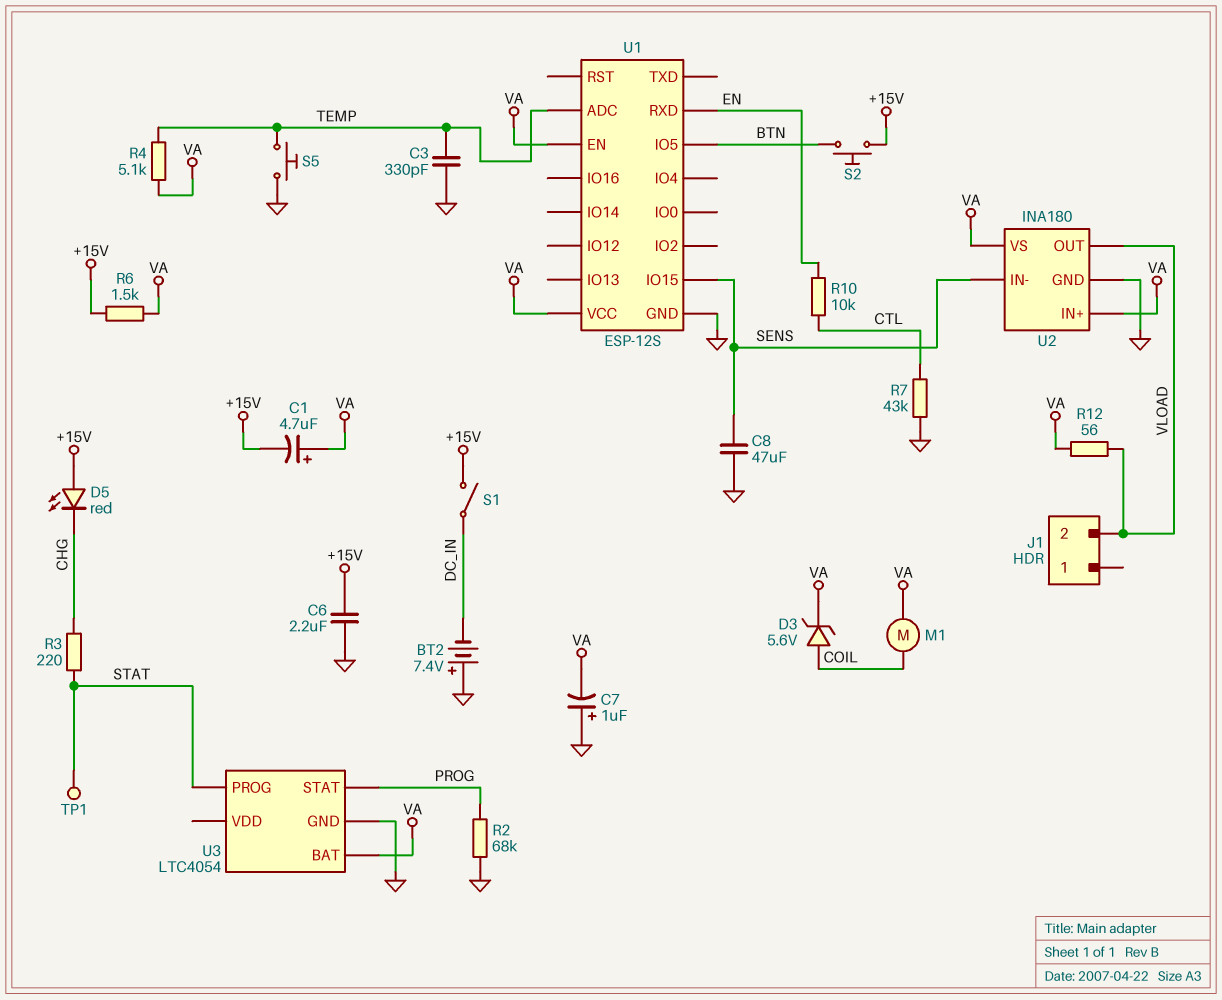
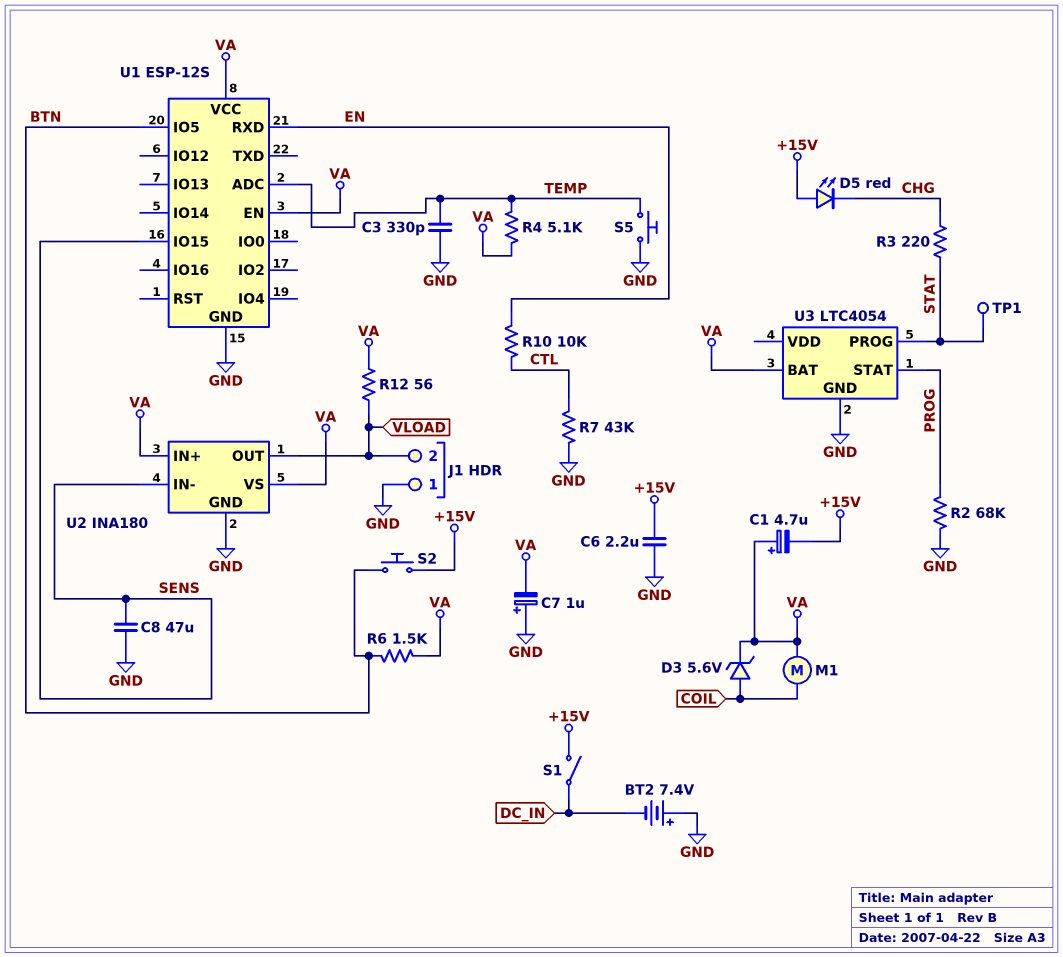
J1 pin 1: none -> GND
R6: 1.5k (+15V, VA) -> 1.5k (BTN, VA)

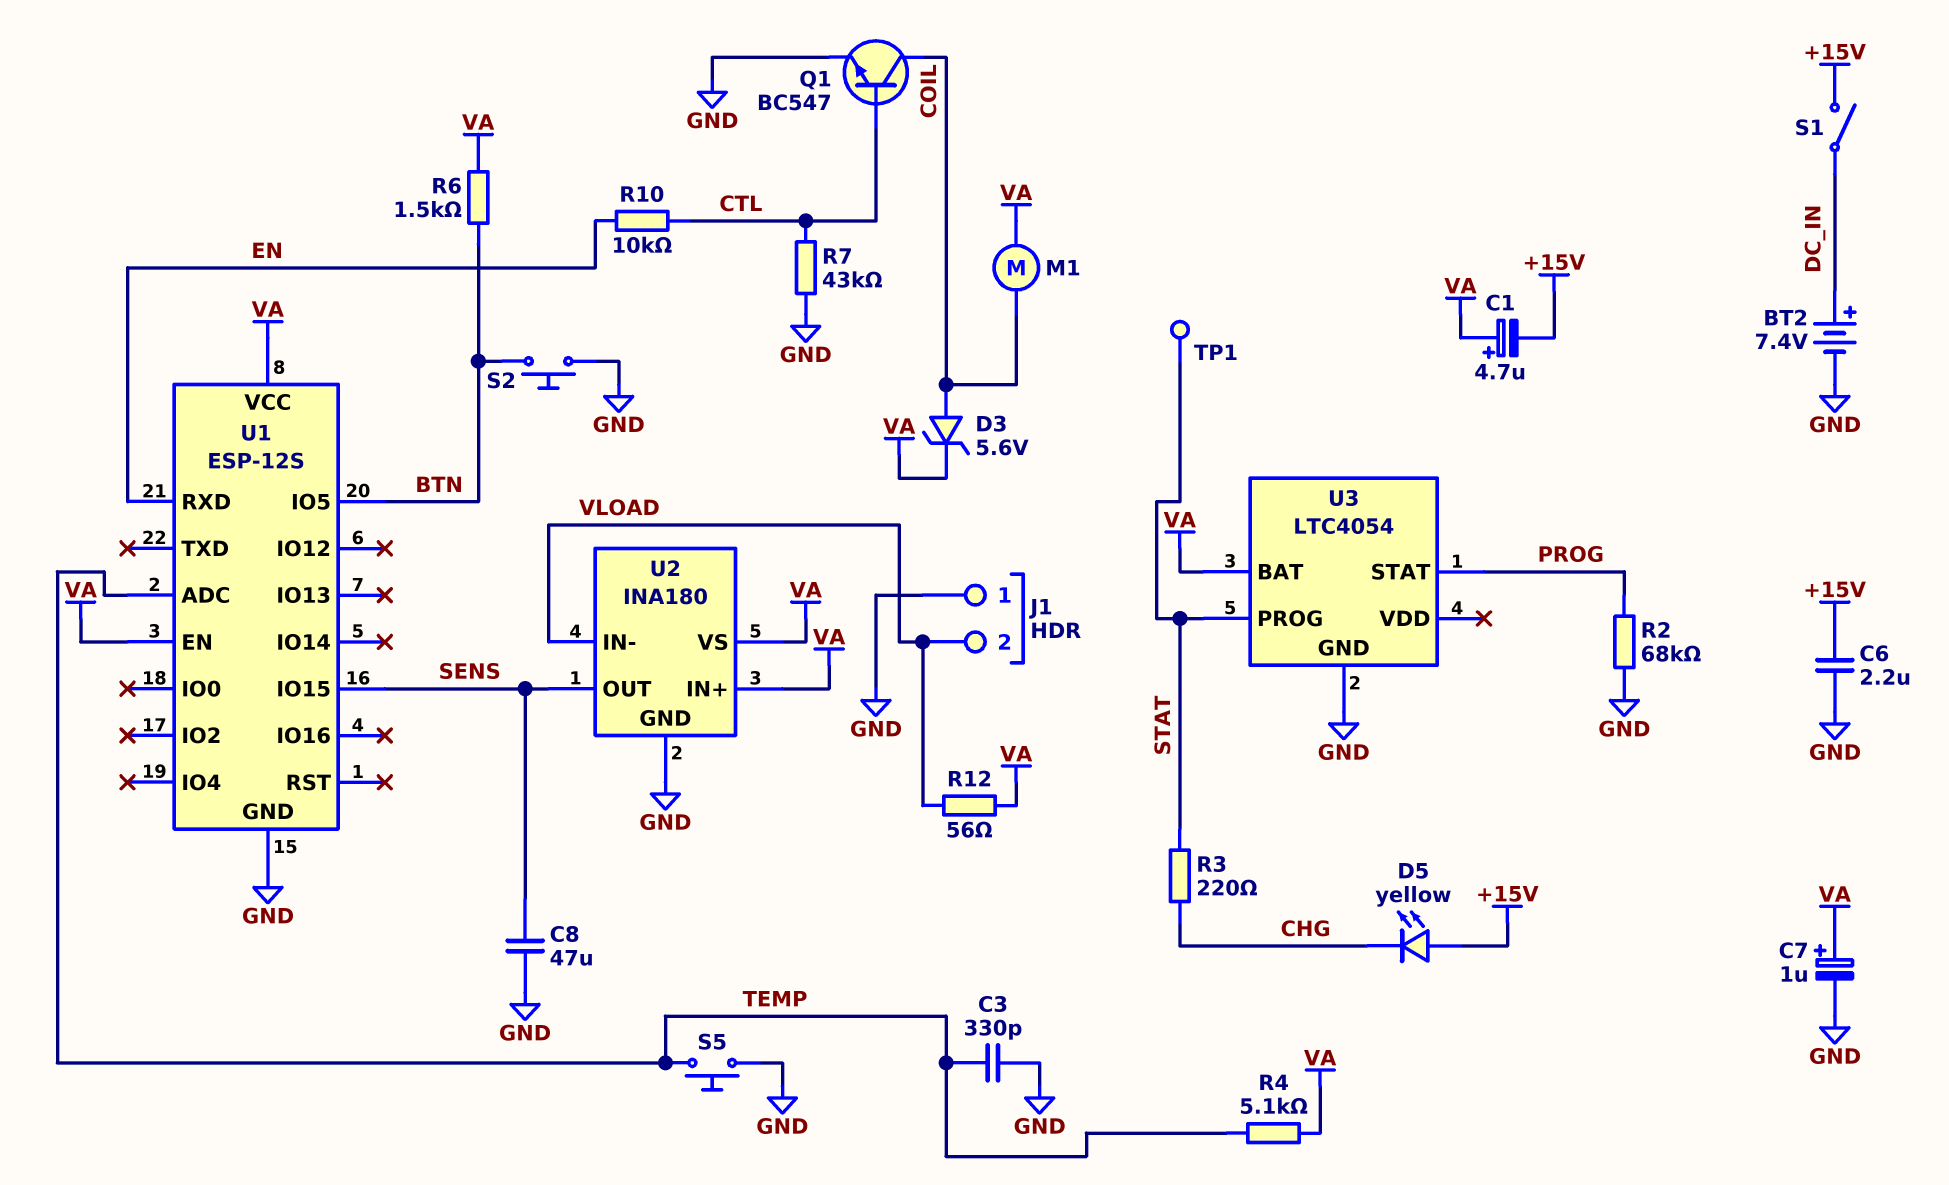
BT2: 7.4V (plus GND, minus DC_IN) -> 7.4V (plus DC_IN, minus GND)
C7: 1uF (plus GND, minus VA) -> 1uF (plus VA, minus GND)
D5: LED red (A +15V, K CHG) -> LED yellow (A +15V, K CHG)
Q1: none -> NPN BC547 (B CTL, C COIL, E GND)
S2: button (+15V, BTN) -> button (BTN, GND)
U2 pin IN-: SENS -> VLOAD
U2 pin OUT: VLOAD -> SENS

